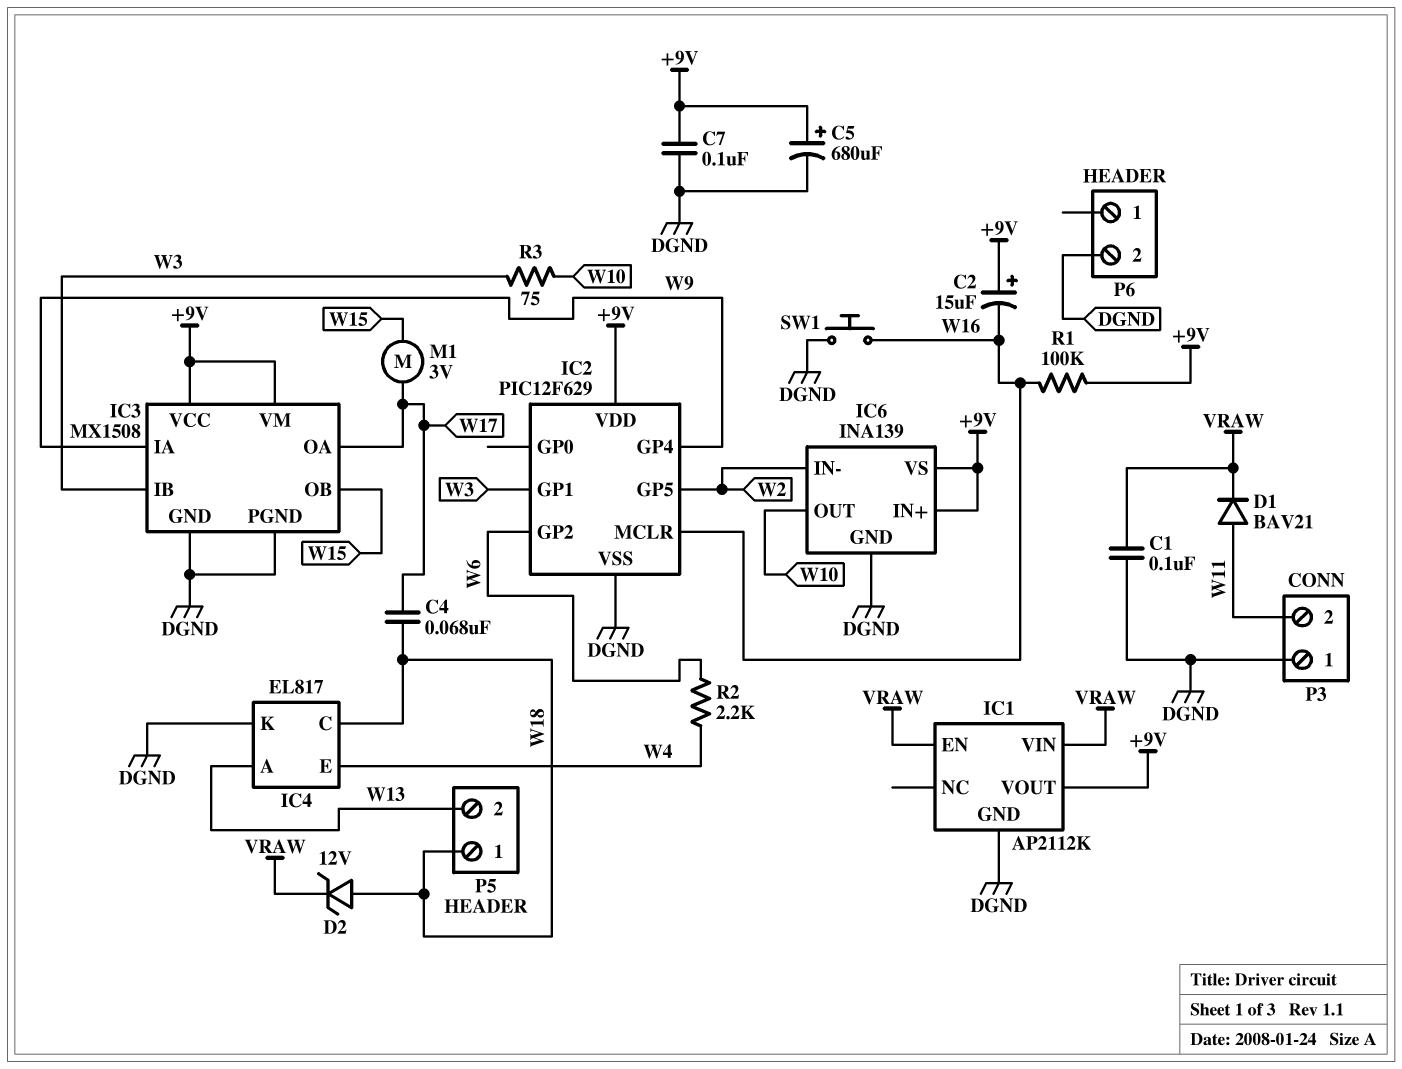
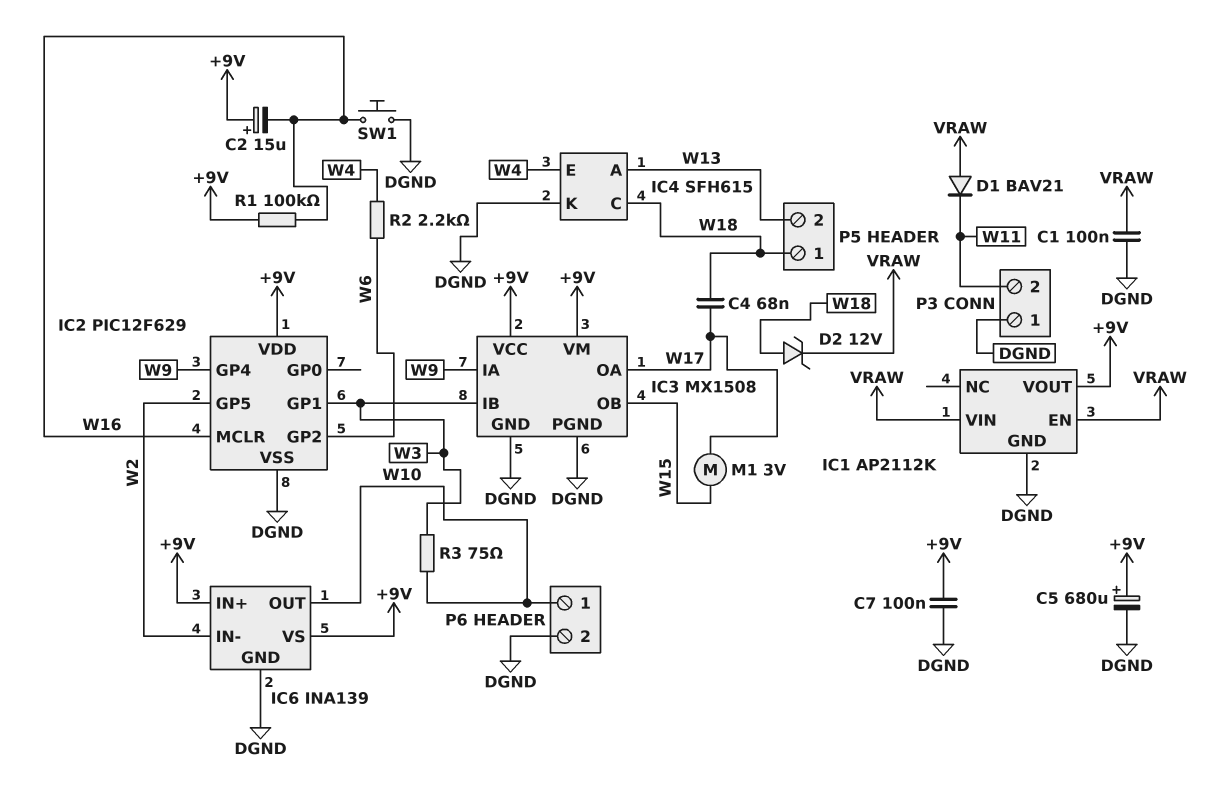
D1: diode BAV21 (A W11, K VRAW) -> diode BAV21 (A VRAW, K W11)
IC4: EL817 -> SFH615
P6 pin 1: none -> W10

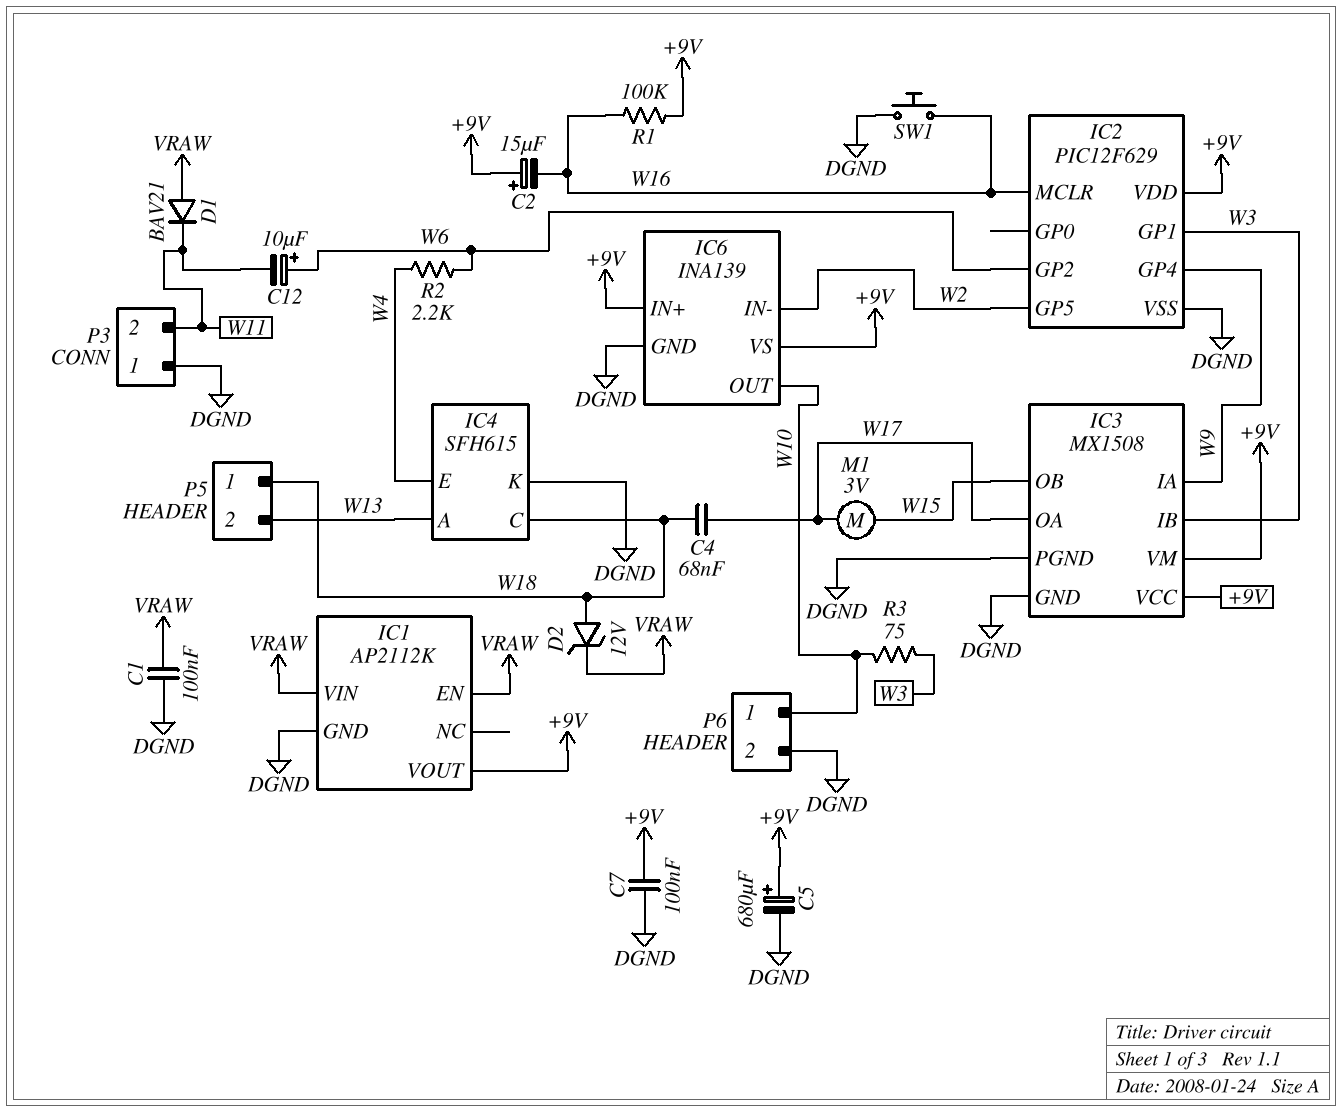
C12: none -> 10uF (plus W6, minus W11)

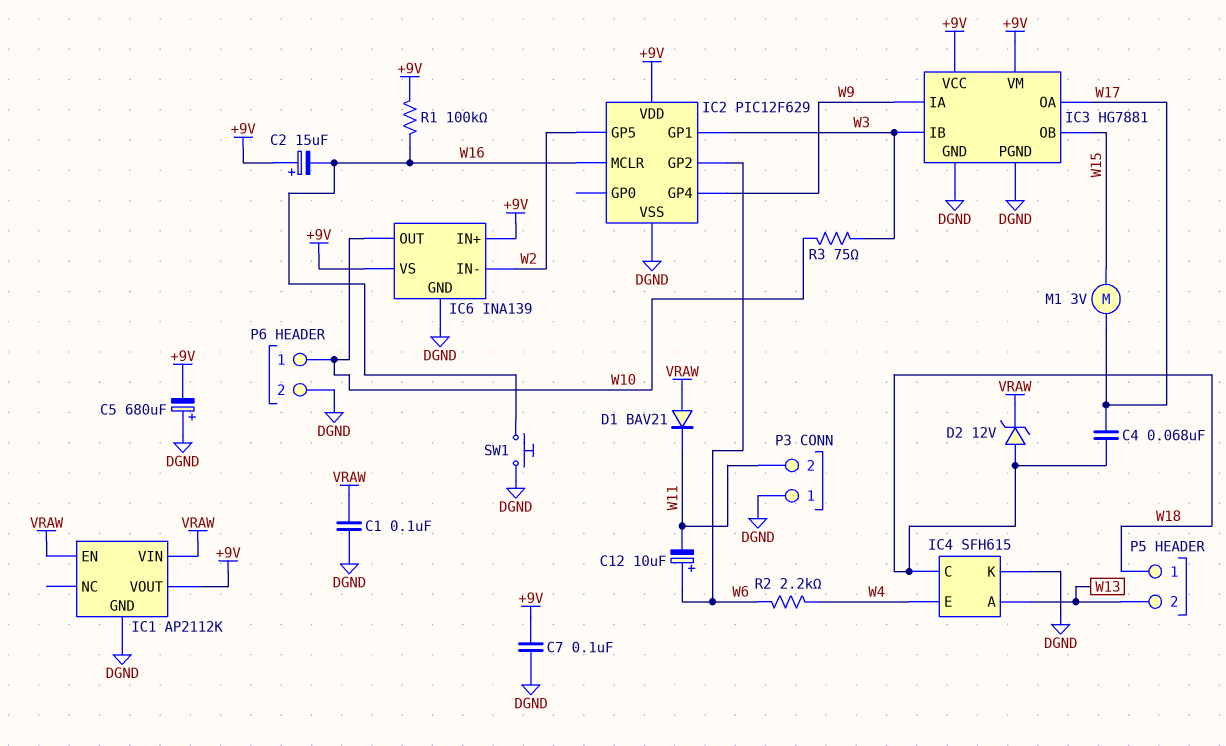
C5: 680uF (plus +9V, minus DGND) -> 680uF (plus DGND, minus +9V)
IC3: MX1508 -> HG7881

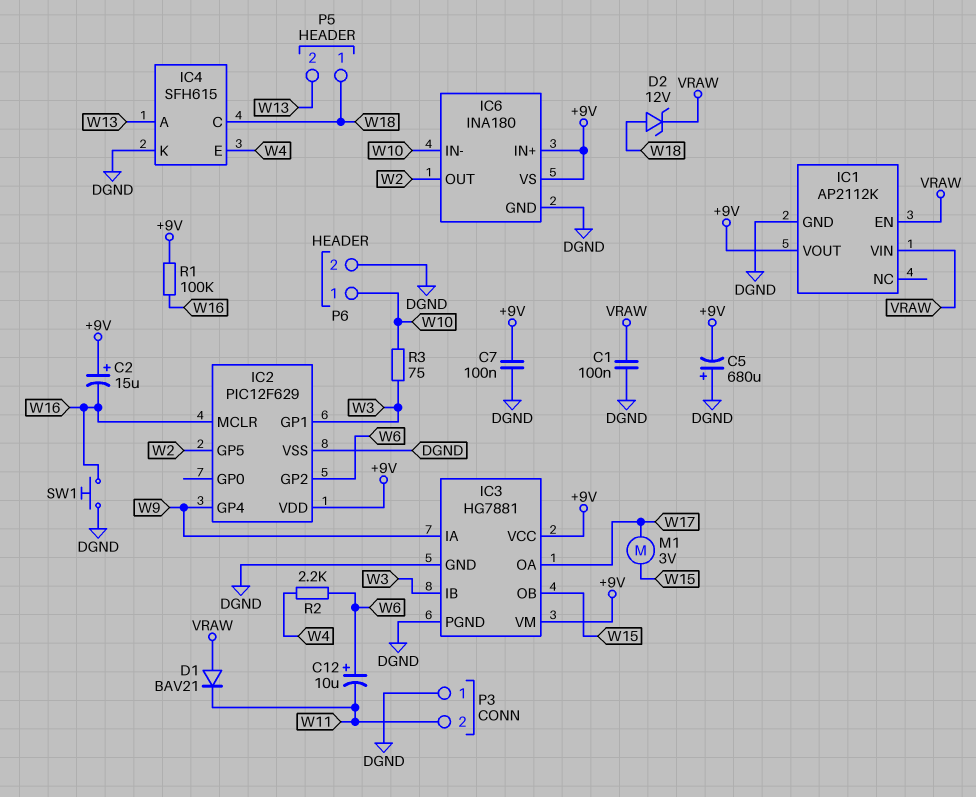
C4: 68nF (W17, W18) -> none
IC6: INA139 -> INA180
IC6 pin IN-: W2 -> W10
IC6 pin OUT: W10 -> W2

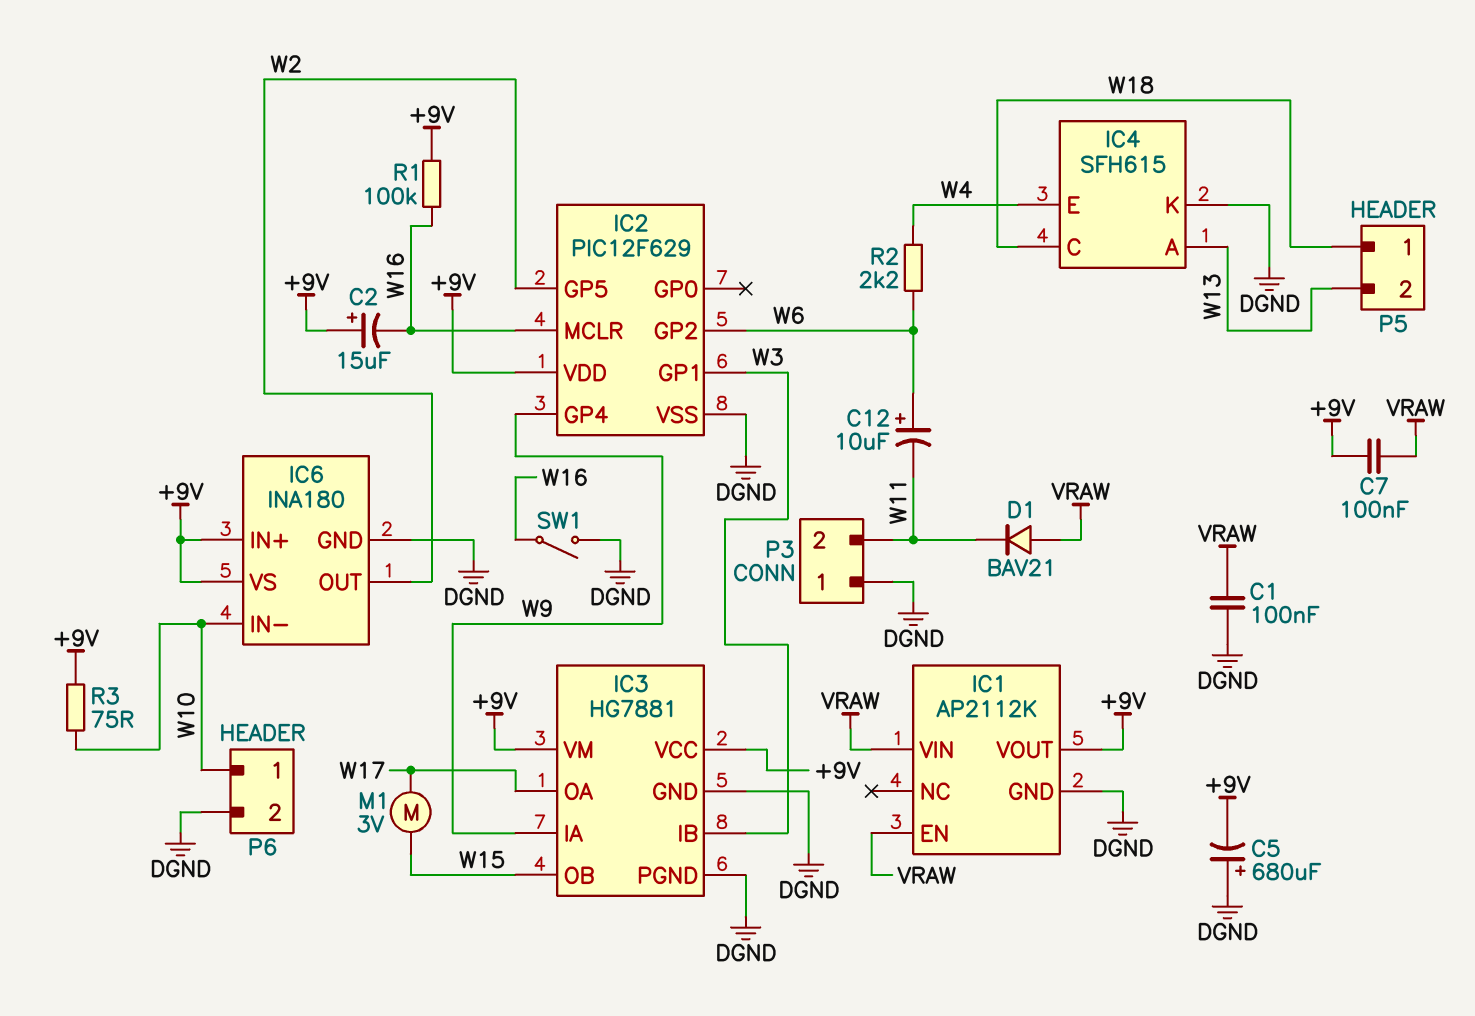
C7: 100nF (+9V, DGND) -> 100nF (+9V, VRAW)
D2: zener 12V (A W18, K VRAW) -> none
R3: 75 (W3, W10) -> 75 (+9V, W10)
SW1: button (DGND, W16) -> switch (DGND, W16)

